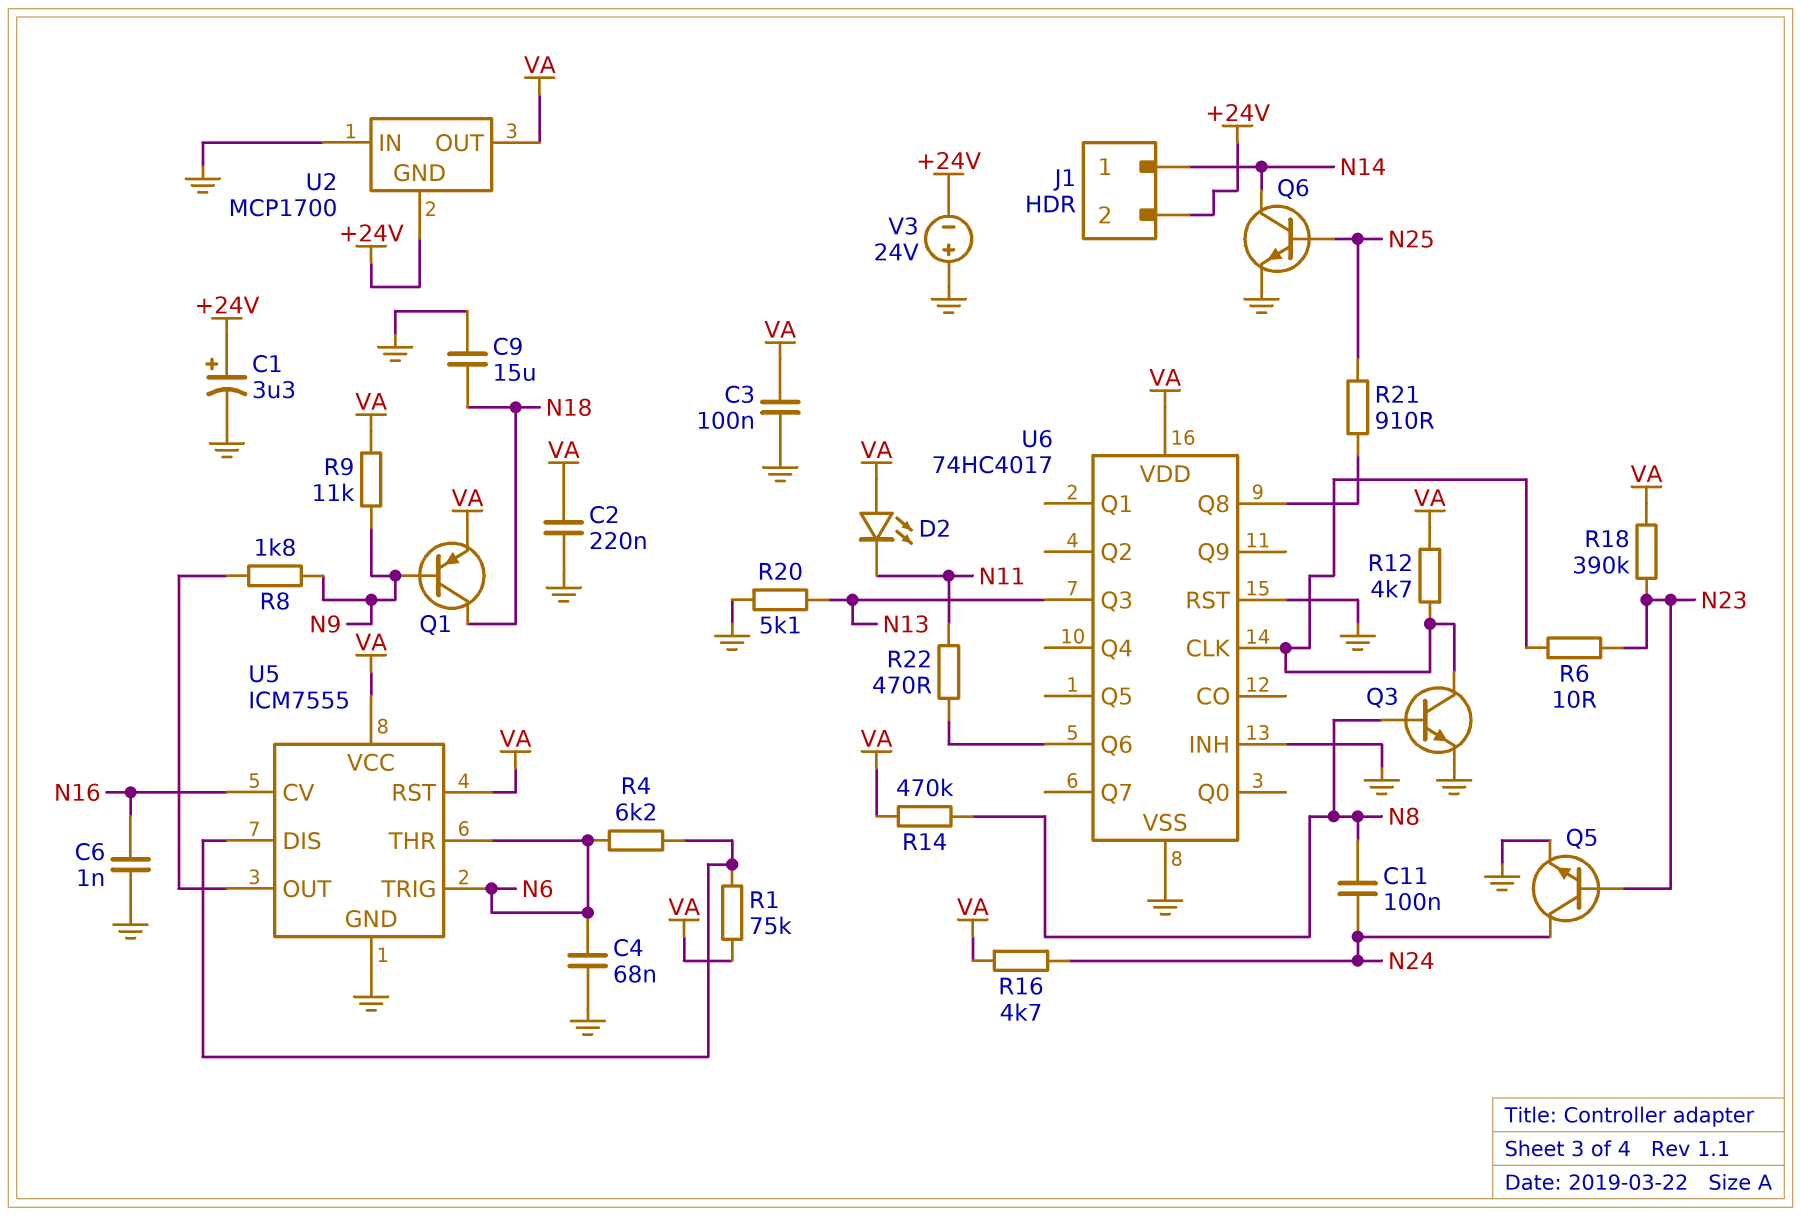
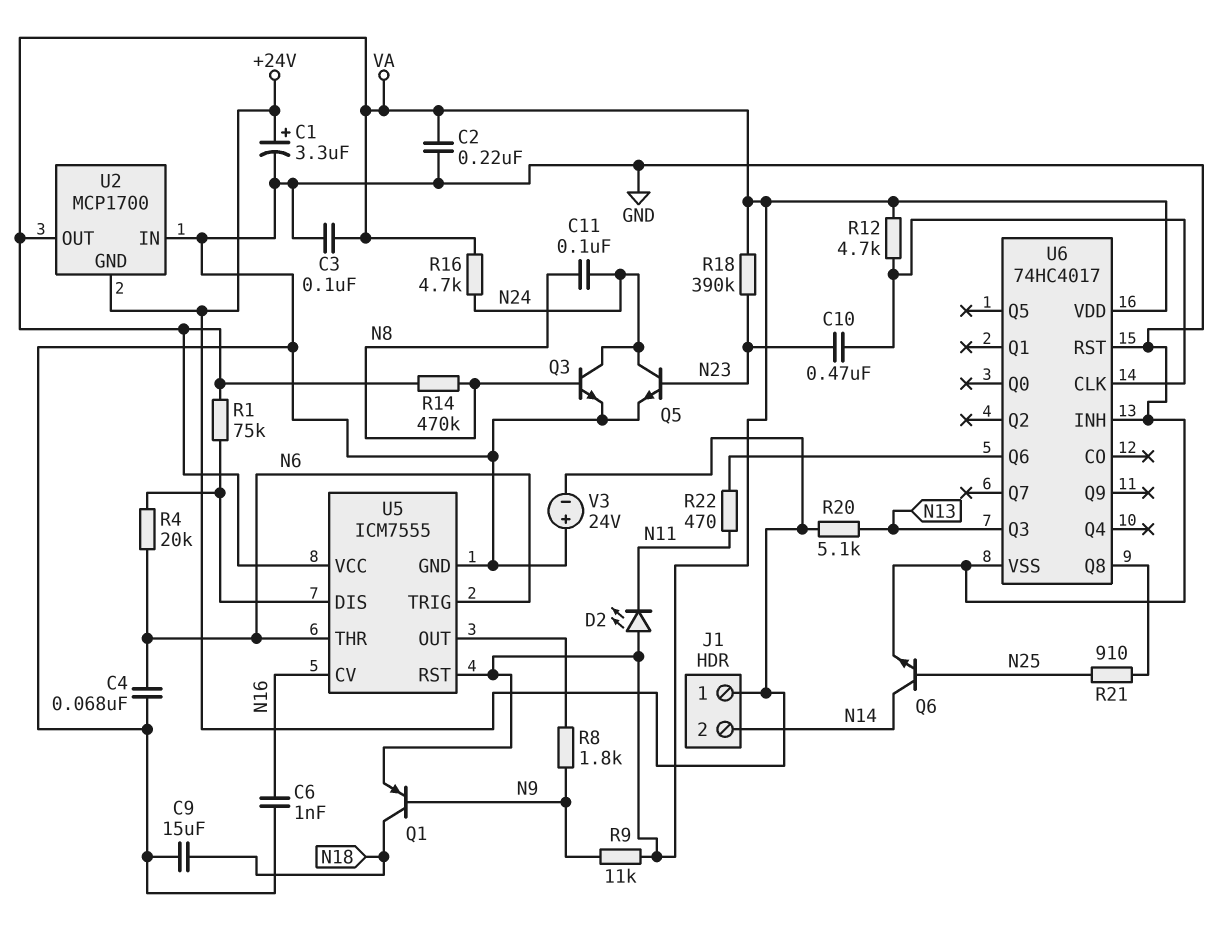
C10: none -> 470nF (N23, U6/CLK)
J1 pin 1: N14 -> +24V
J1 pin 2: +24V -> N14
Q3: NPN (B N8, C U6/CLK, E GND) -> NPN (B N8, C N24, E GND)
R4: 6.2k (N6, U5/DIS) -> 20k (N6, U5/DIS)
R6: 10 (N23, U6/CLK) -> none
R20: 5.1k (GND, N13) -> 5.1k (+24V, N13)

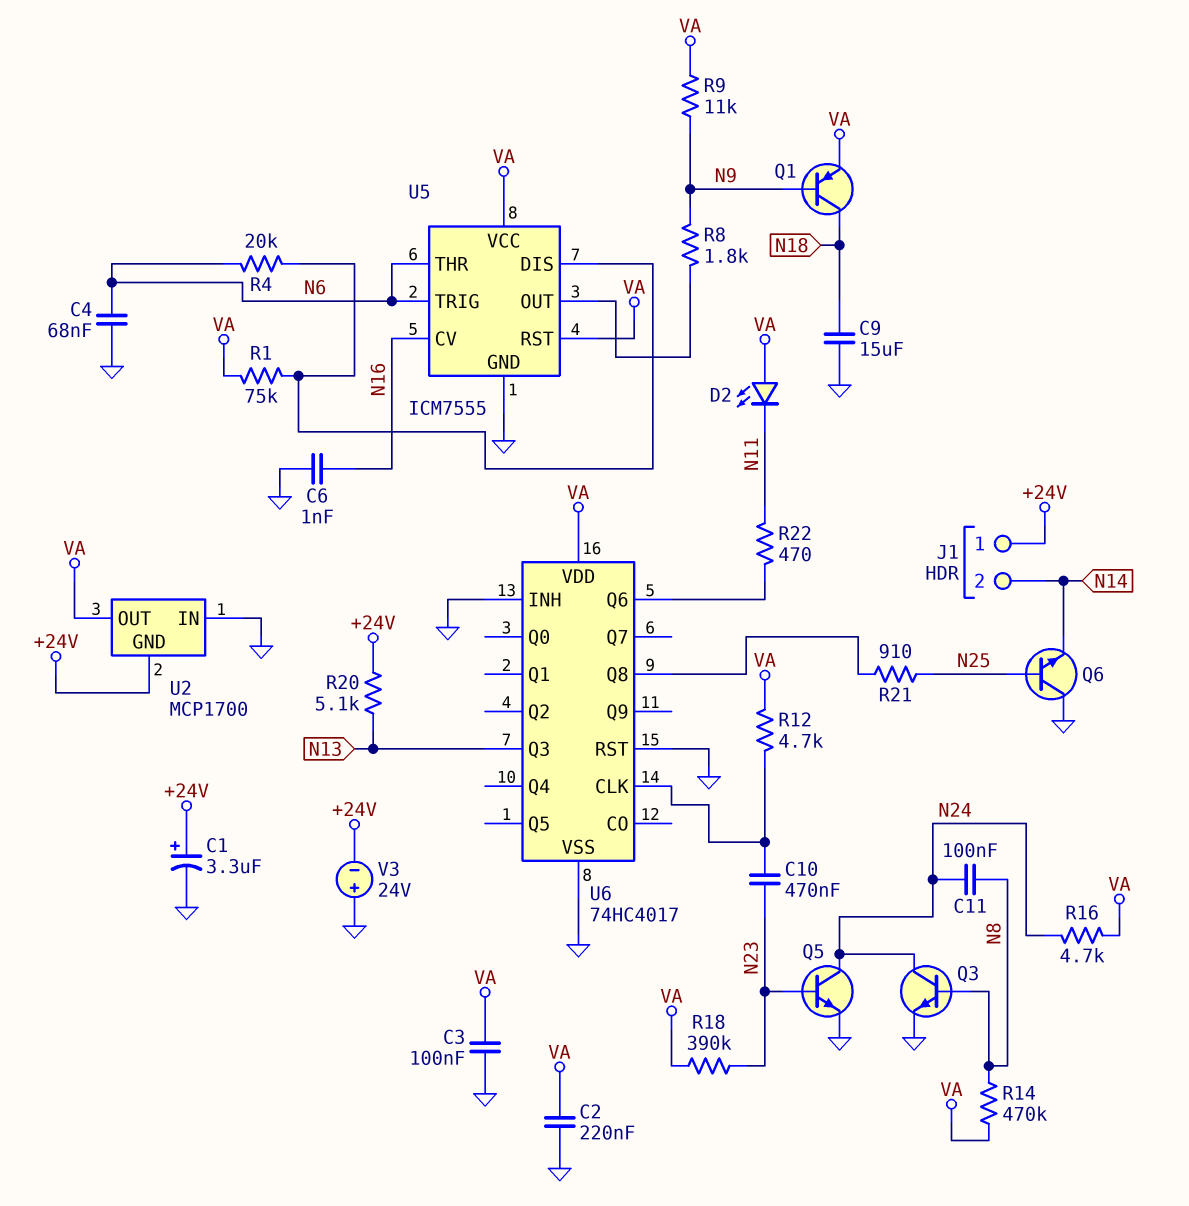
Q6: NPN (B N25, C N14, E GND) -> NPN (B N25, C GND, E N14)

